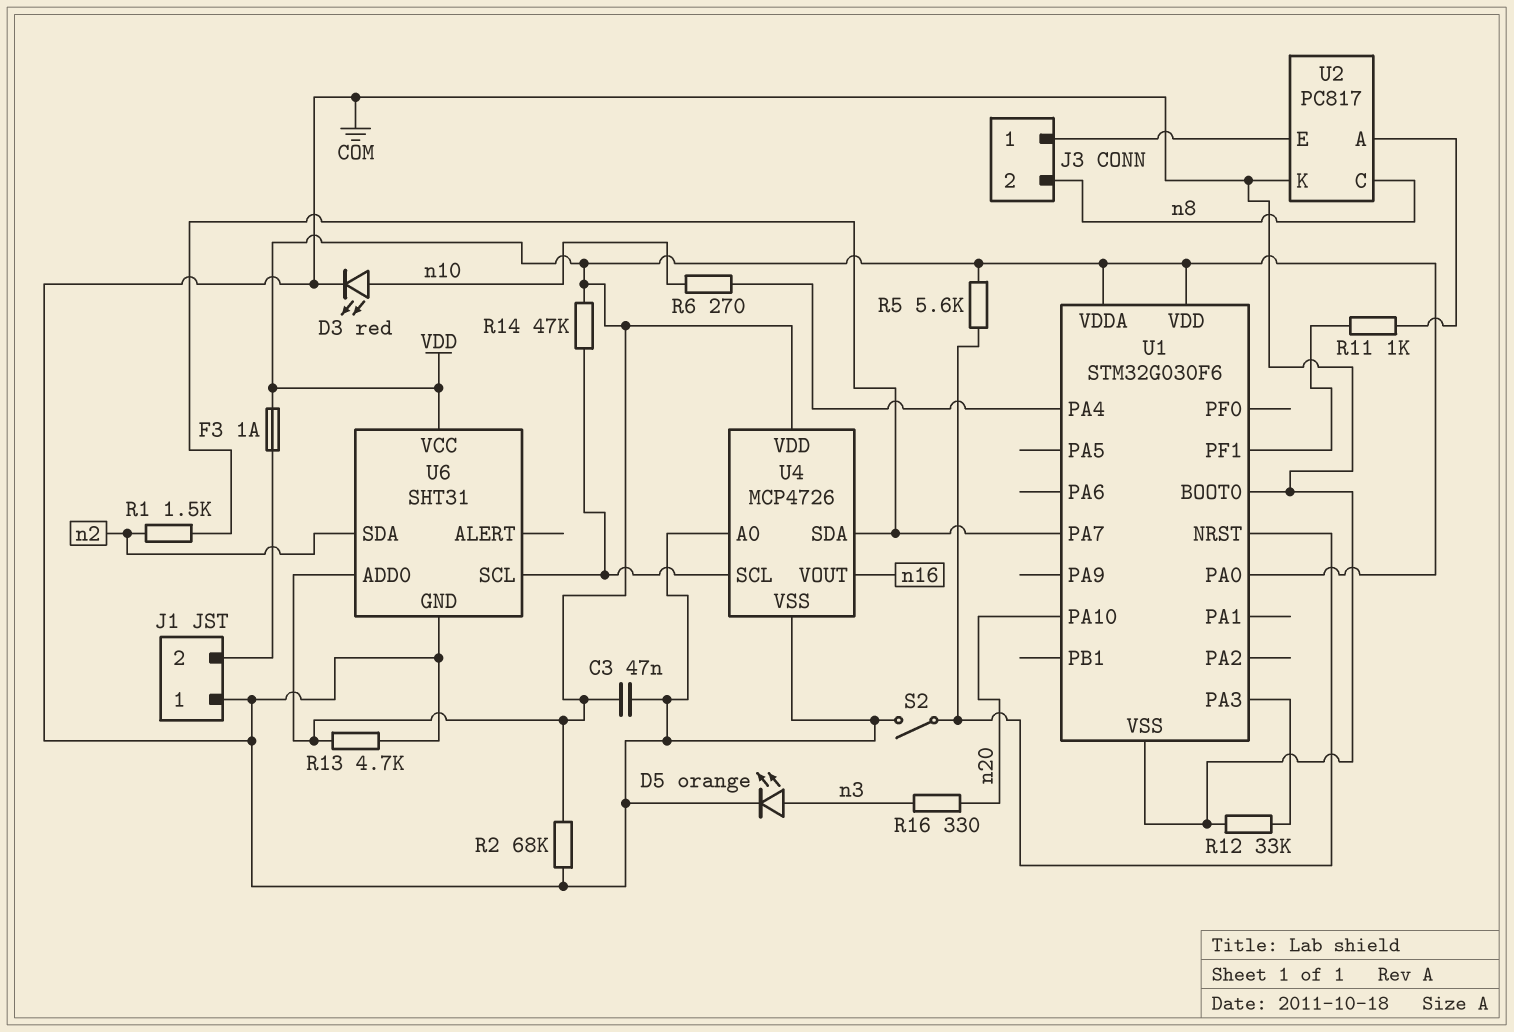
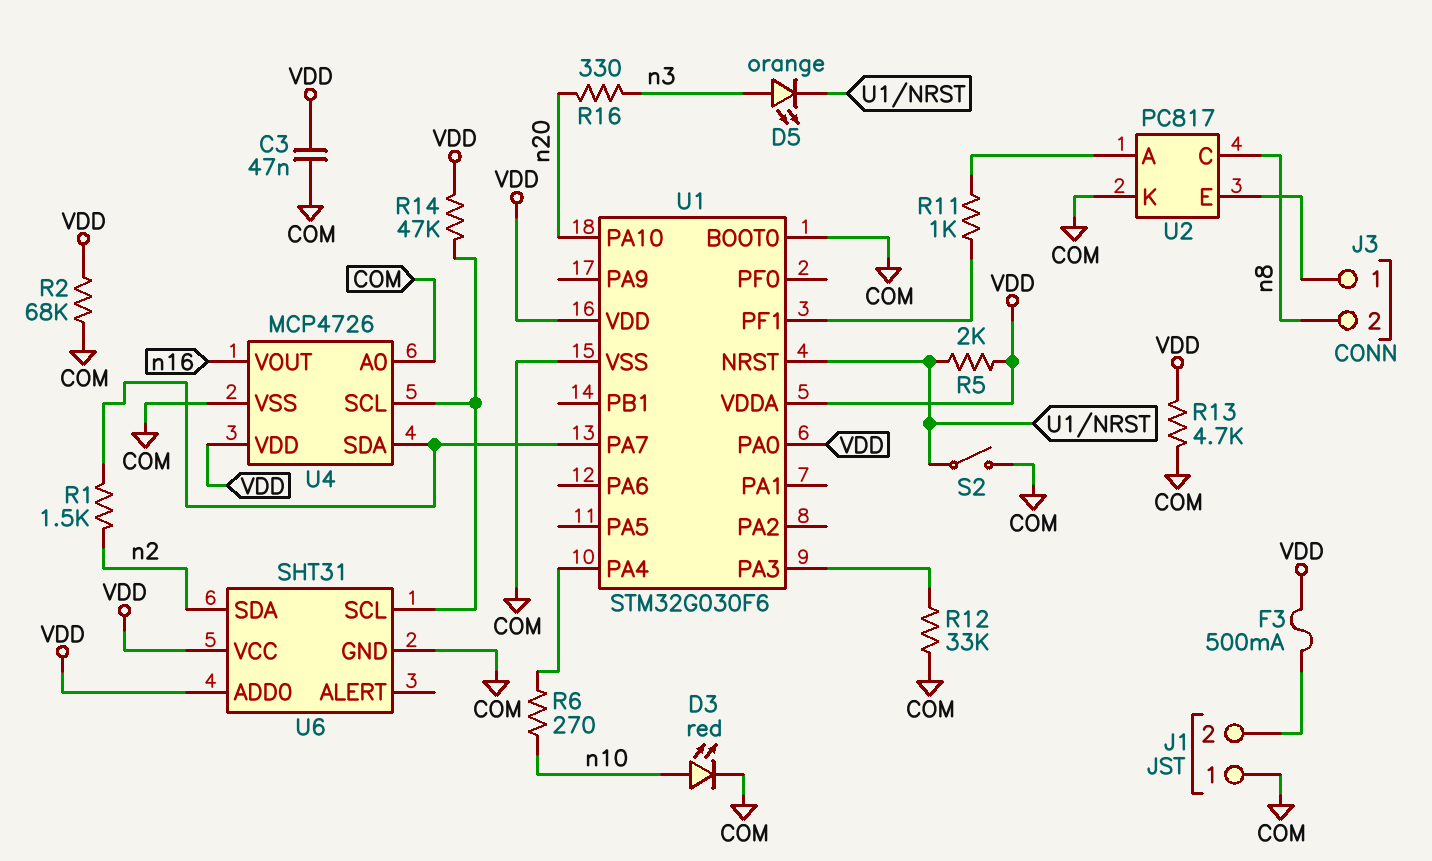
D5: LED orange (A n3, K COM) -> LED orange (A n3, K U1/NRST)
F3: 1A (J1/2, VDD) -> 500mA (J1/2, VDD)
R5: 5.6k (U1/NRST, VDD) -> 2k (U1/NRST, VDD)

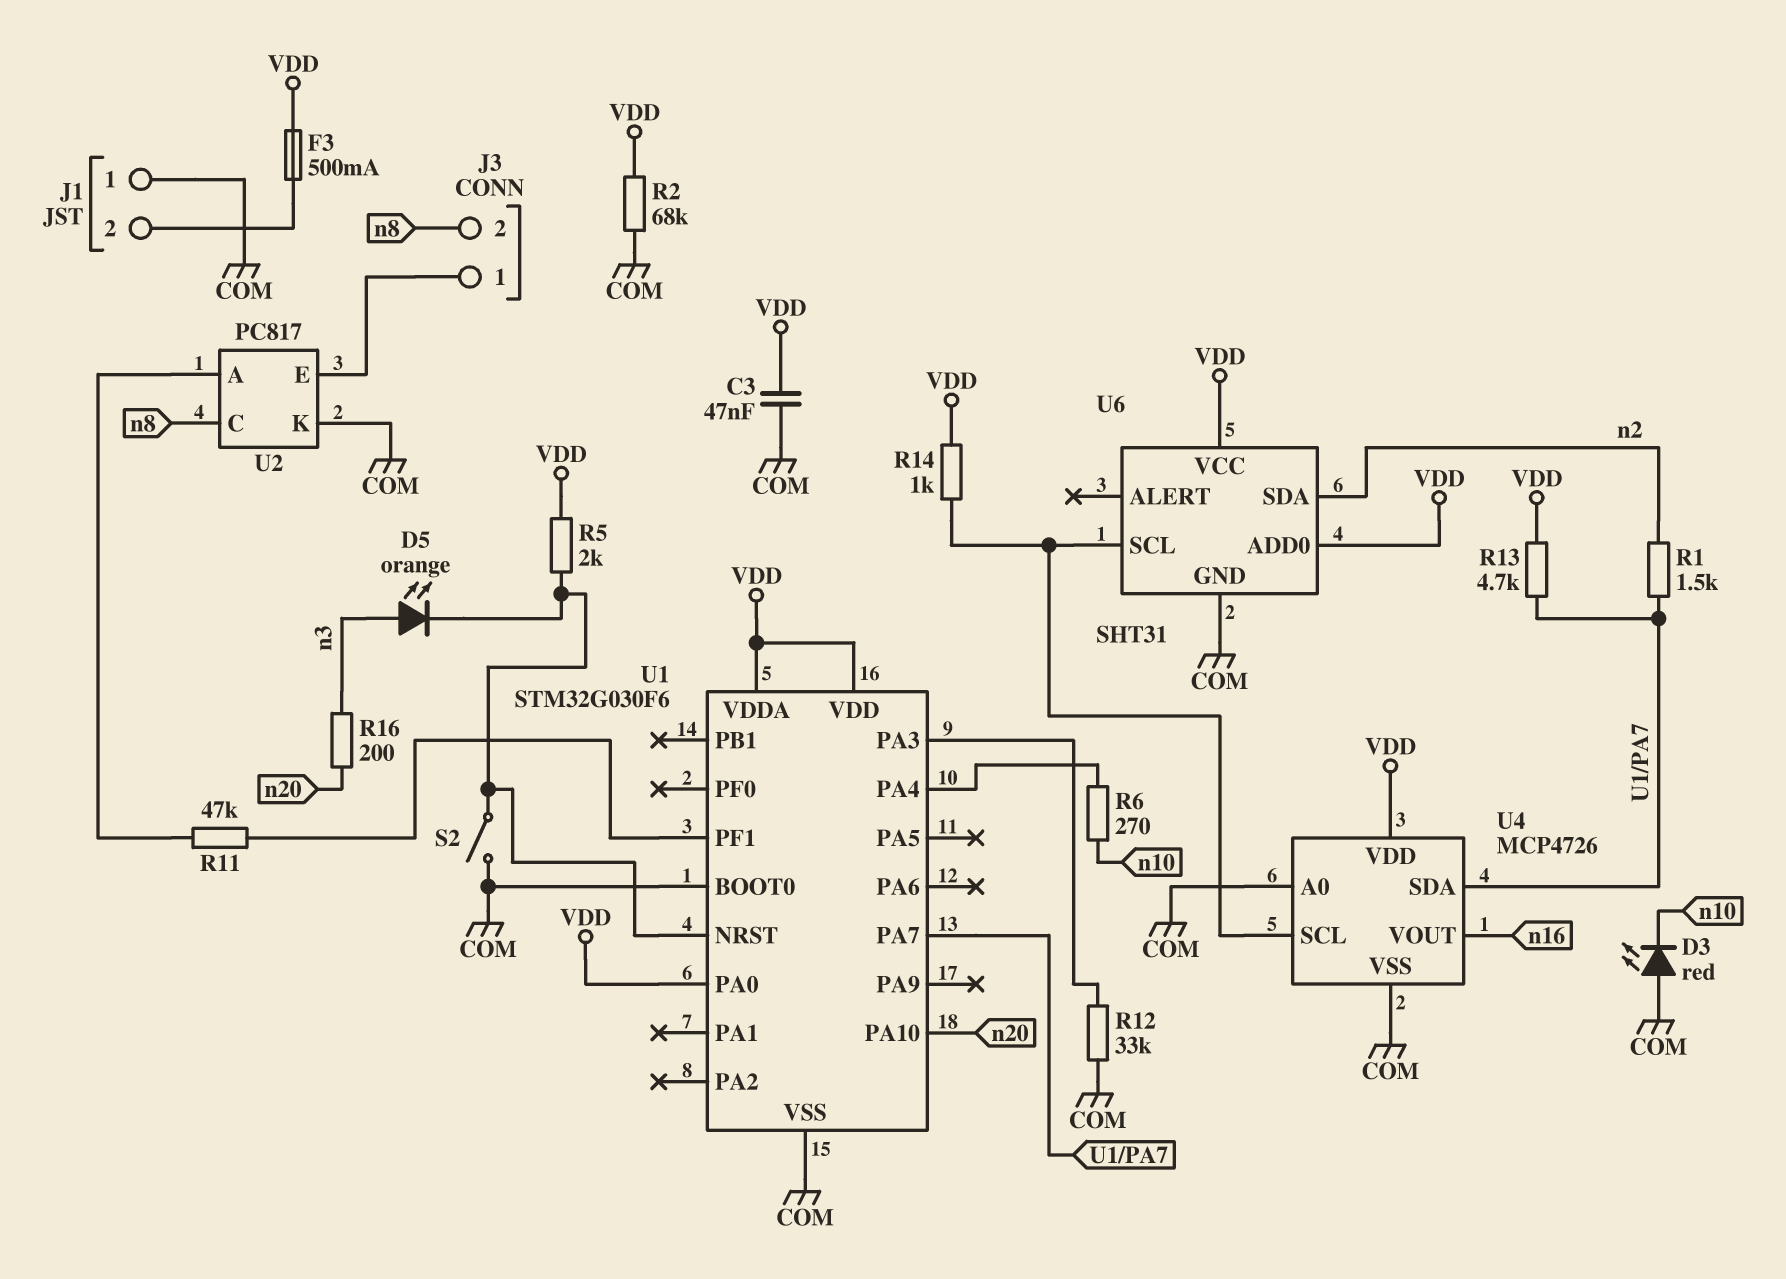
D3: LED red (A n10, K COM) -> LED red (A COM, K n10)
R11: 1k (U1/PF1, U2/A) -> 47k (U1/PF1, U2/A)
R13: 4.7k (COM, VDD) -> 4.7k (U1/PA7, VDD)
R14: 47k (U4/SCL, VDD) -> 1k (U4/SCL, VDD)
R16: 330 (n3, n20) -> 200 (n3, n20)

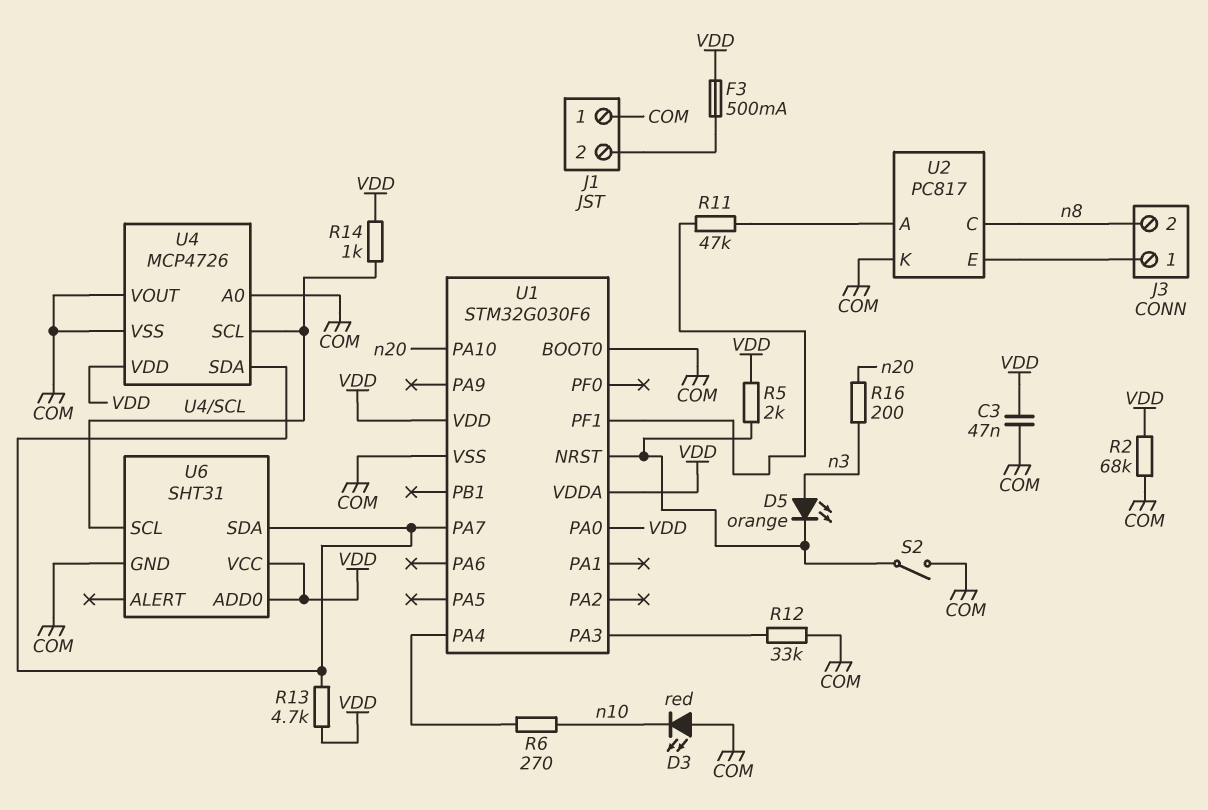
R1: 1.5k (U1/PA7, n2) -> none
U4 pin VOUT: n16 -> COM
U6 pin SDA: n2 -> U1/PA7

